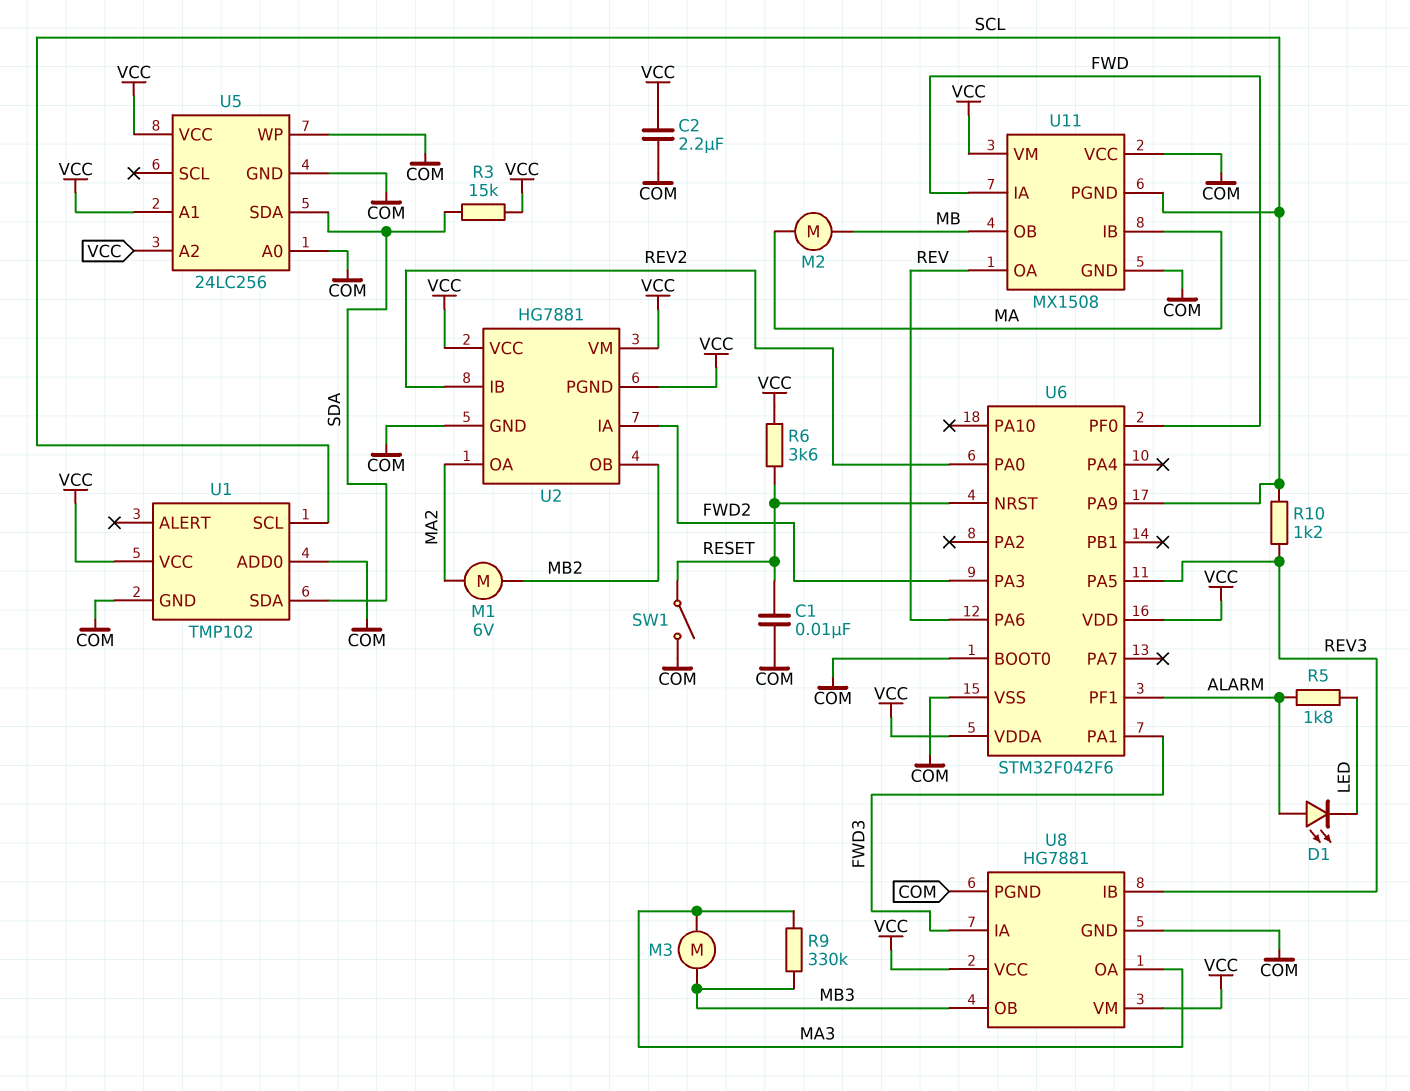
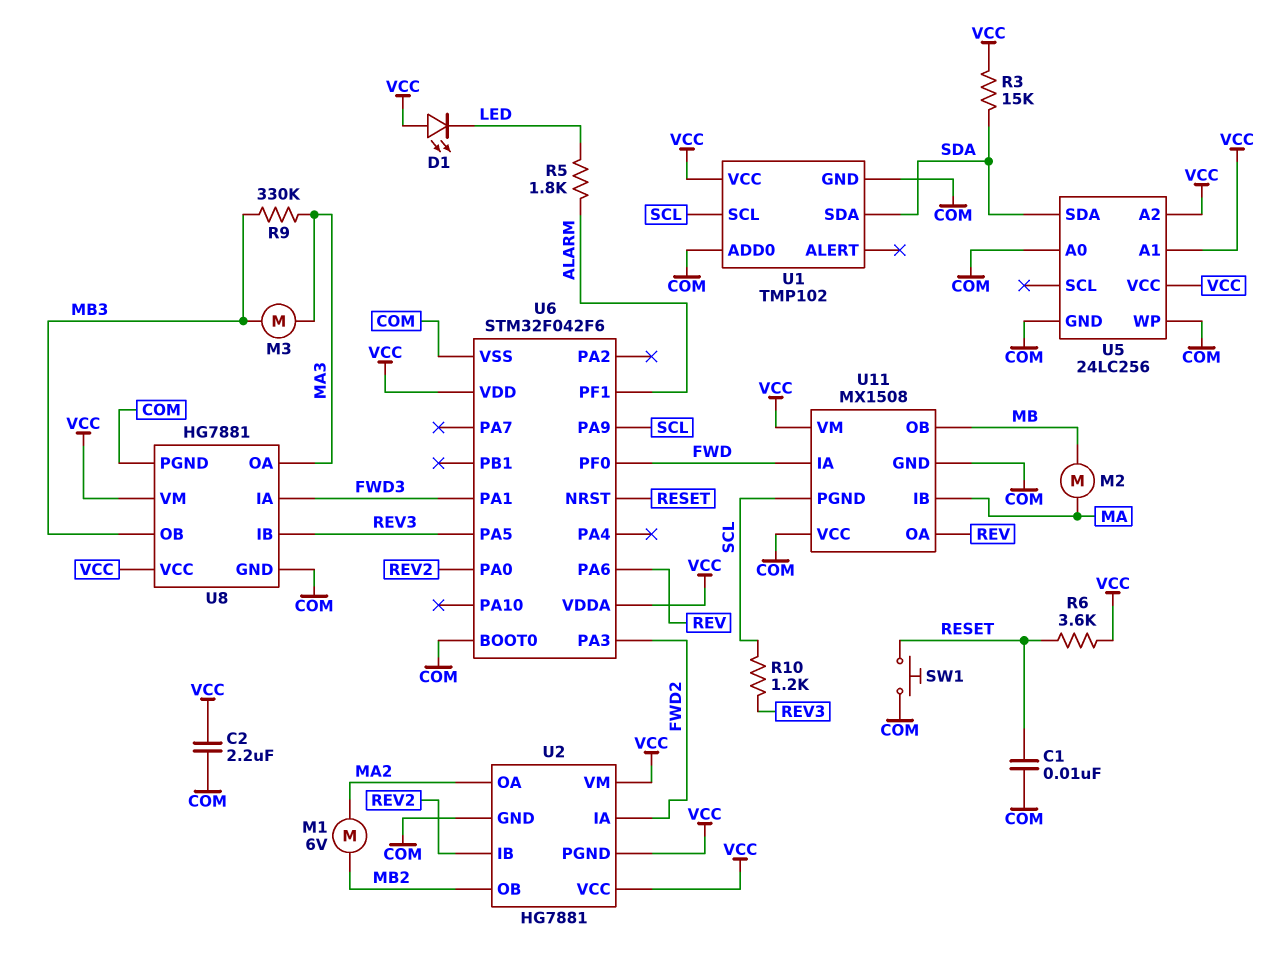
D1: LED (A ALARM, K LED) -> LED (A VCC, K LED)
SW1: switch (COM, RESET) -> button (COM, RESET)

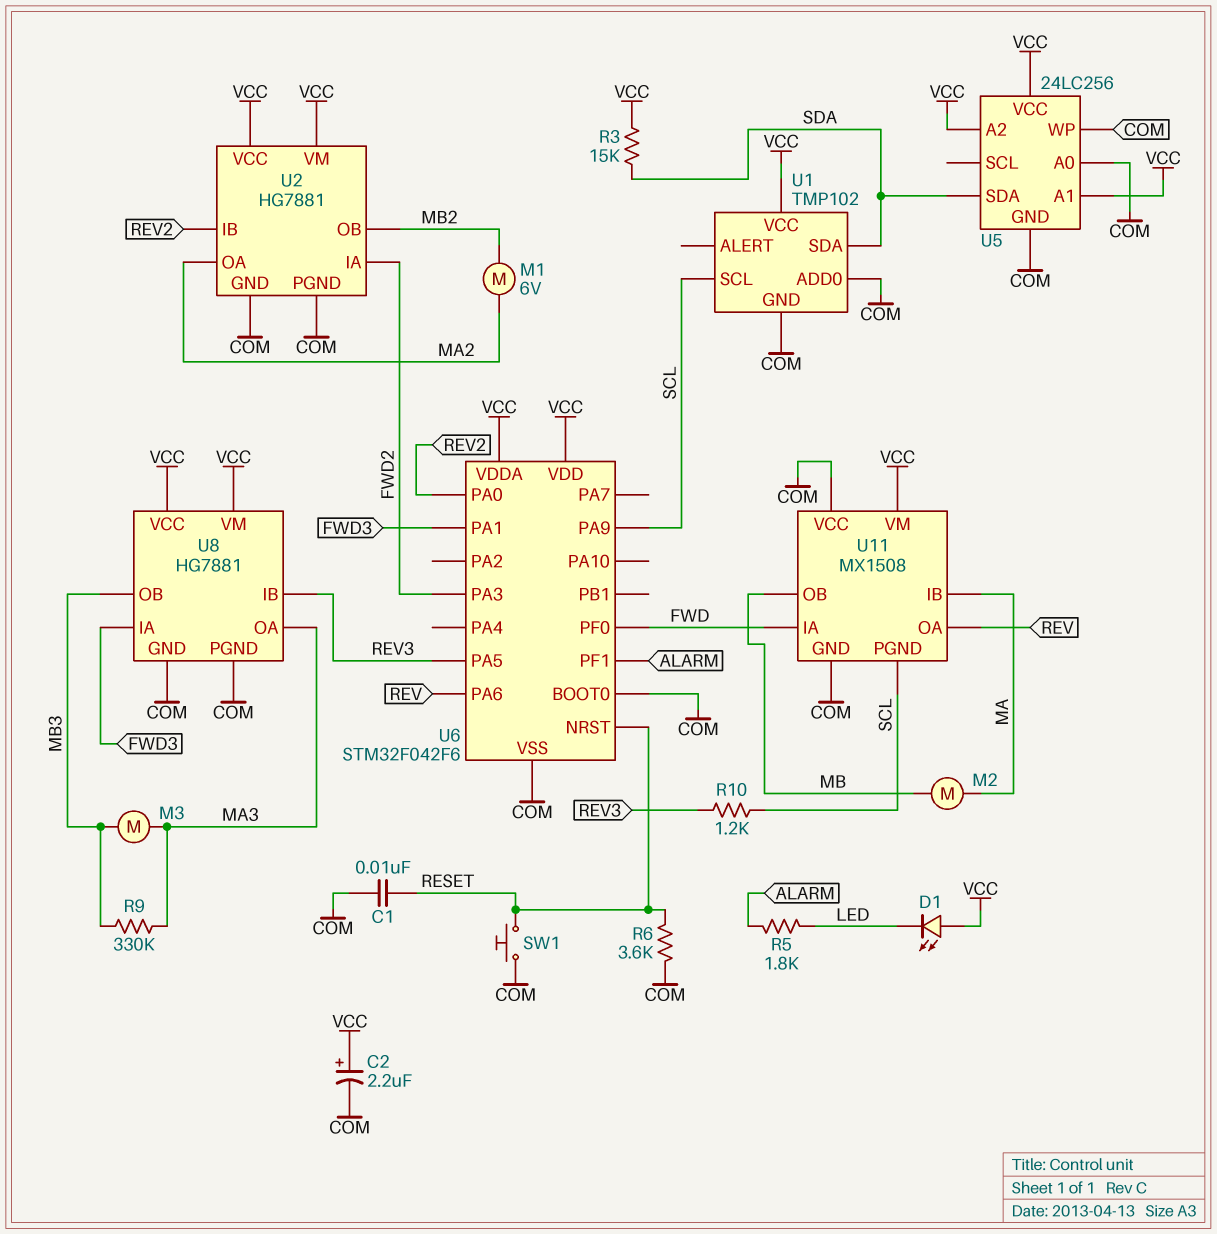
C2: 2.2uF (COM, VCC) -> 2.2uF (plus VCC, minus COM)
R6: 3.6k (RESET, VCC) -> 3.6k (COM, RESET)
U2 pin PGND: VCC -> COM

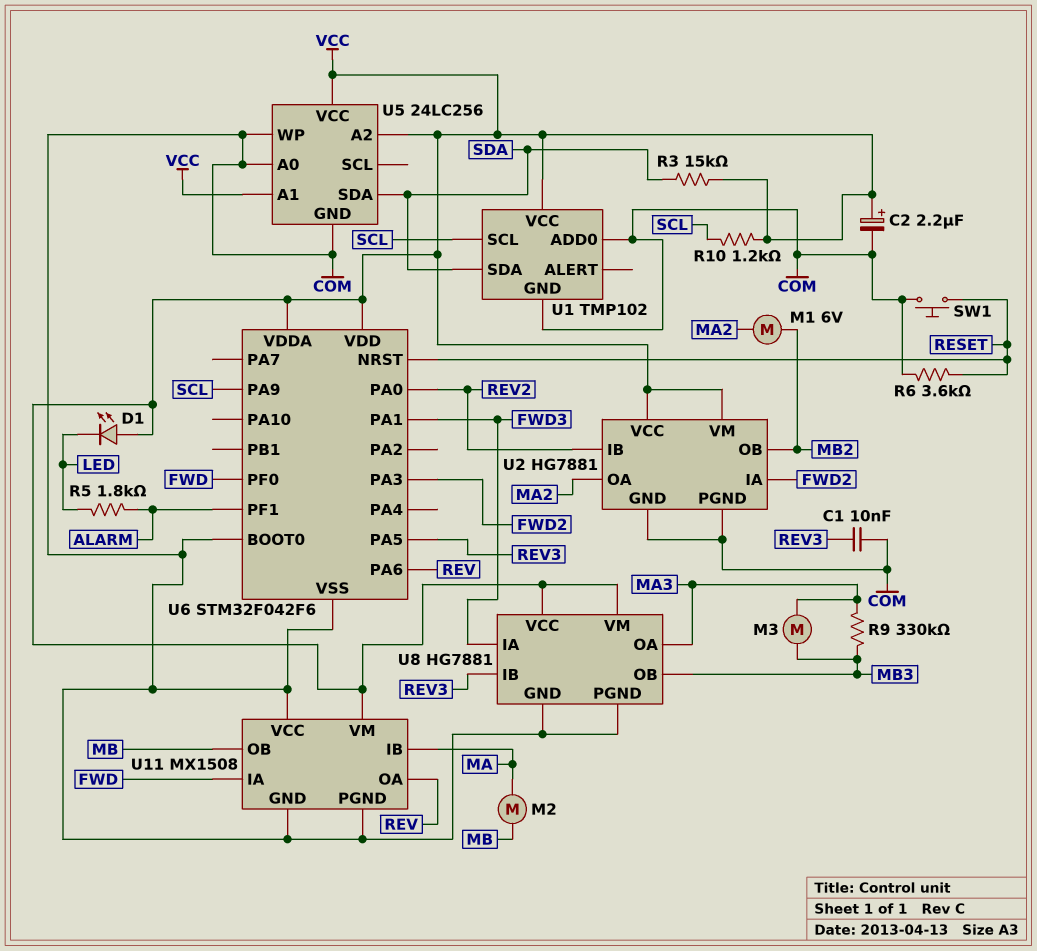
C1: 10nF (COM, RESET) -> 10nF (COM, REV3)
R10: 1.2k (REV3, SCL) -> 1.2k (SCL, VCC)
U11 pin PGND: SCL -> COM

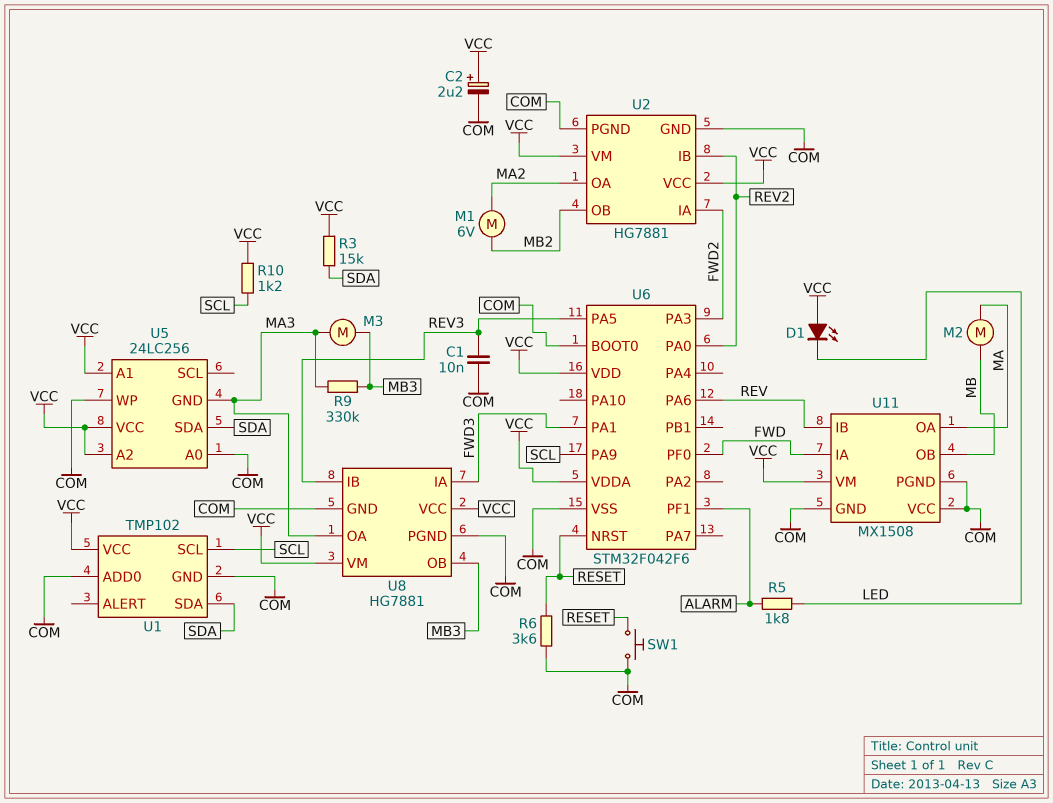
U5 pin GND: COM -> MA3
U11 pin IB: MA -> REV
U11 pin OA: REV -> MA

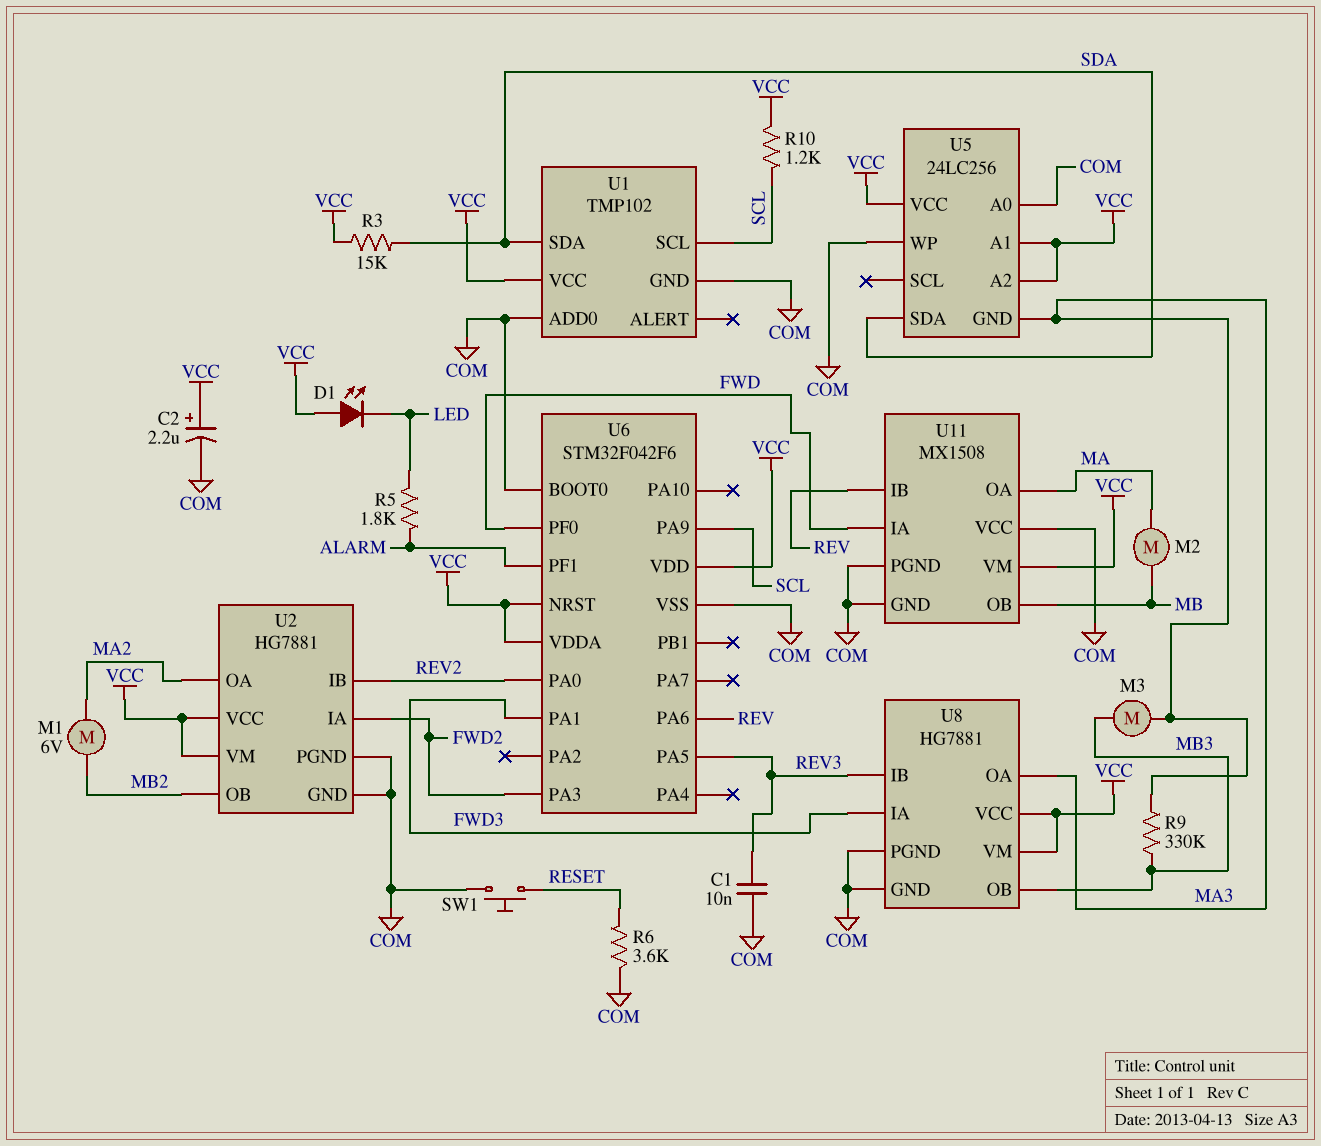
U6 pin NRST: RESET -> VCC

